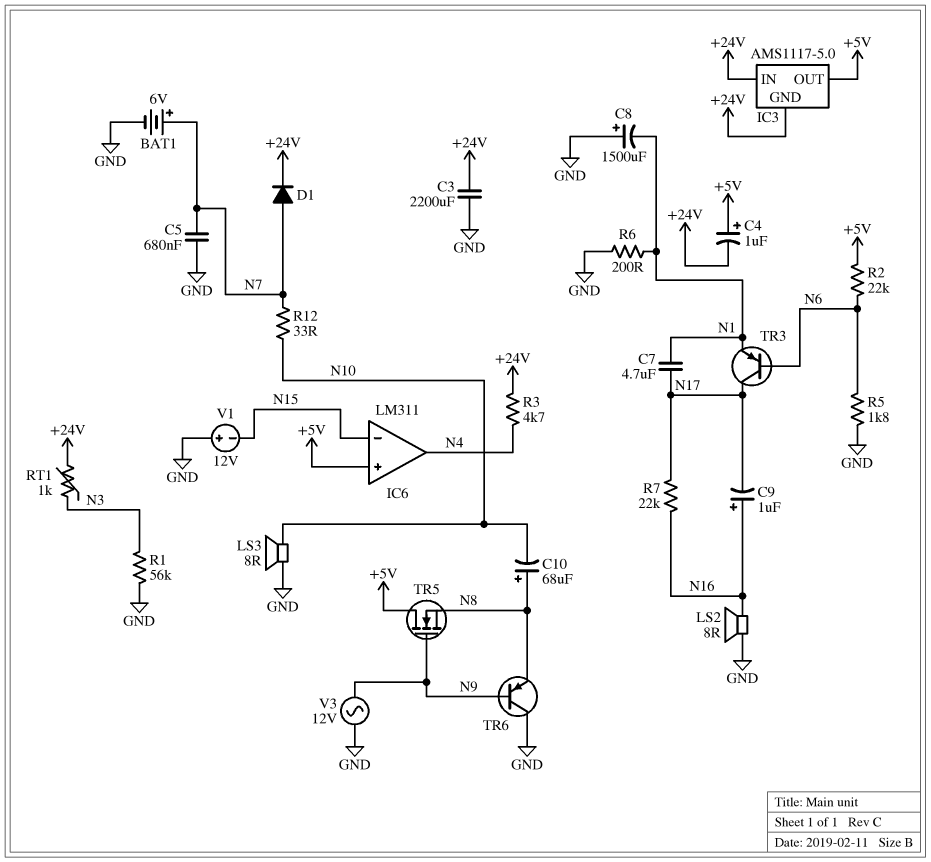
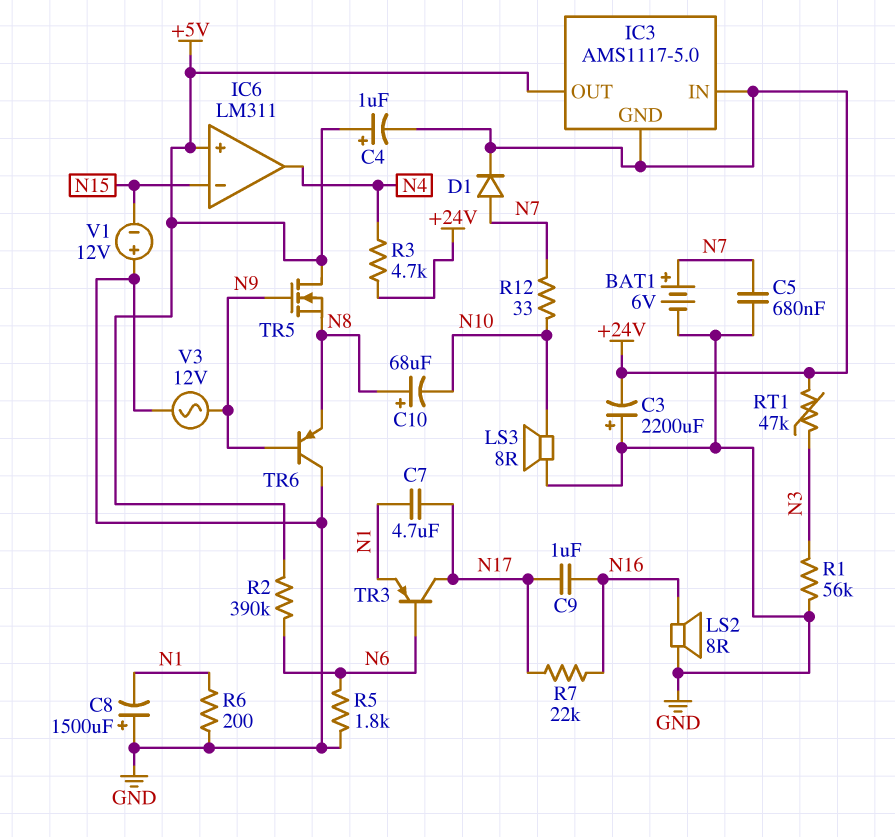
C3: 2200uF (+24V, GND) -> 2200uF (plus GND, minus +24V)
C9: 1uF (plus N16, minus N17) -> 1uF (N16, N17)
R2: 22k (+5V, N6) -> 390k (+5V, N6)
RT1: 1k (+24V, N3) -> 47k (+24V, N3)

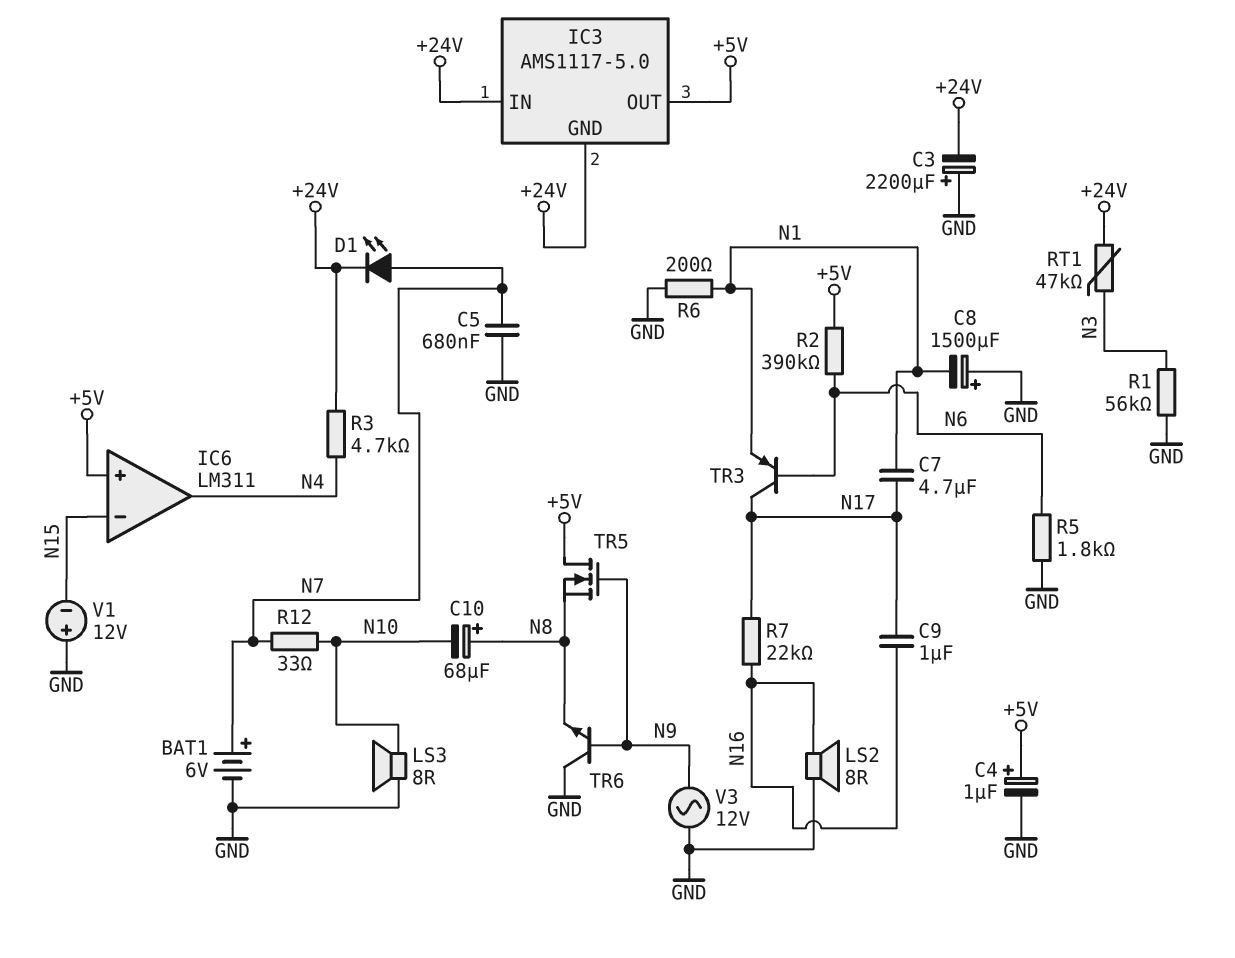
C4: 1uF (plus +5V, minus +24V) -> 1uF (plus +5V, minus GND)
D1: diode (A N7, K +24V) -> LED (A N7, K +24V)
TR6: PNP (B N9, C GND, E N8) -> NPN (B N9, C GND, E N8)

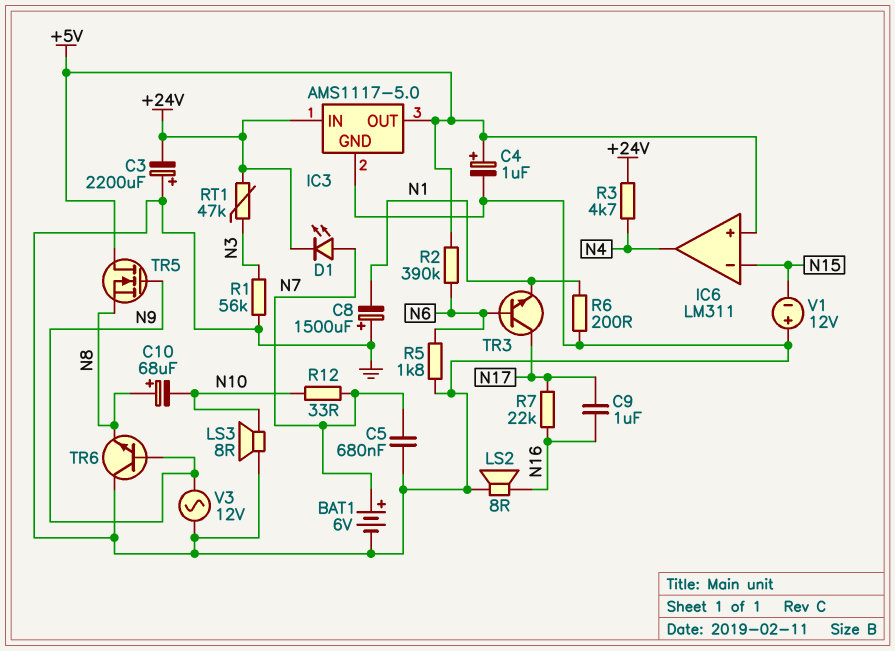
C7: 4.7uF (N1, N17) -> none
IC3 pin GND: +24V -> GND
TR3: PNP (B N6, C N17, E N1) -> NPN (B N6, C N17, E N1)

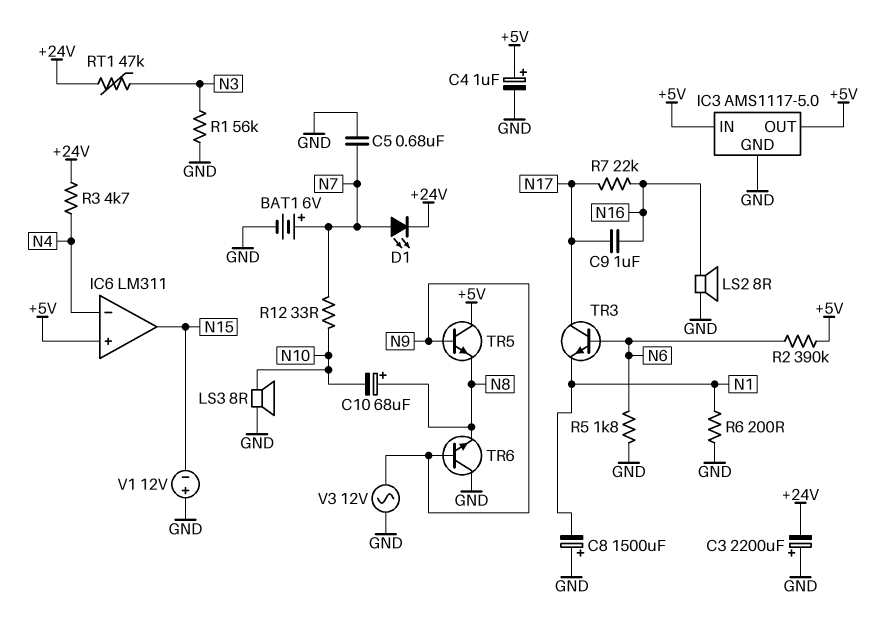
IC3 pin IN: +24V -> +5V
IC6 pin in-: N15 -> N4
IC6 pin out: N4 -> N15
TR5: NMOS (G N9, D +5V, S N8) -> NPN (B N9, C +5V, E N8)

